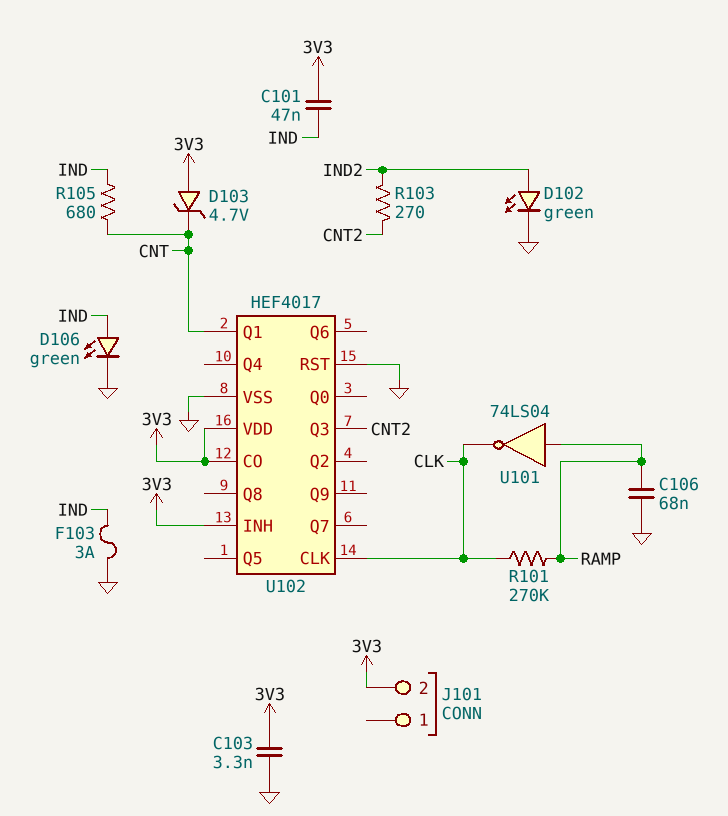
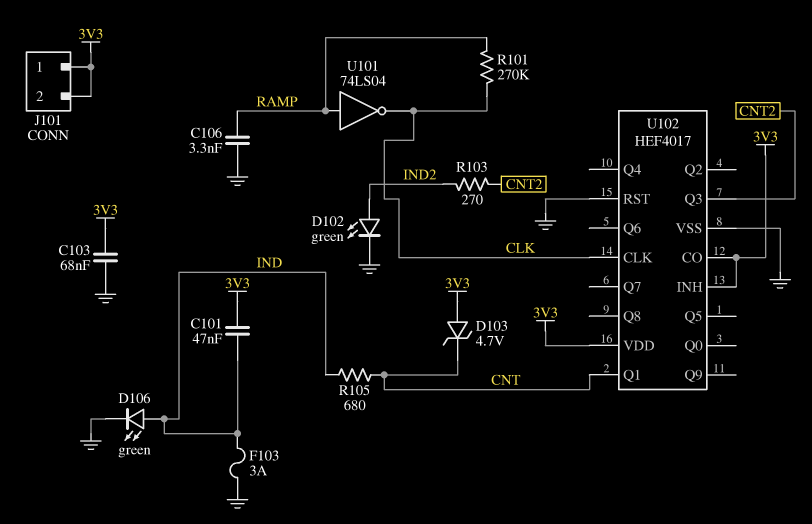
C103: 3.3nF (3V3, GND) -> 68nF (3V3, GND)
C106: 68nF (GND, RAMP) -> 3.3nF (GND, RAMP)
J101 pin 1: none -> 3V3

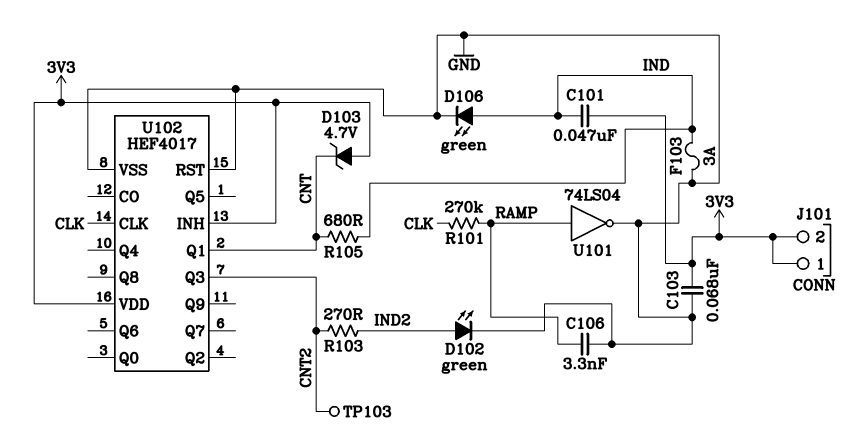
TP103: none -> test point (CNT2)
U101: NOT 74LS04 (in RAMP, out CLK) -> NOT 74LS04 (in RAMP, out GND)
U102 pin CO: 3V3 -> none

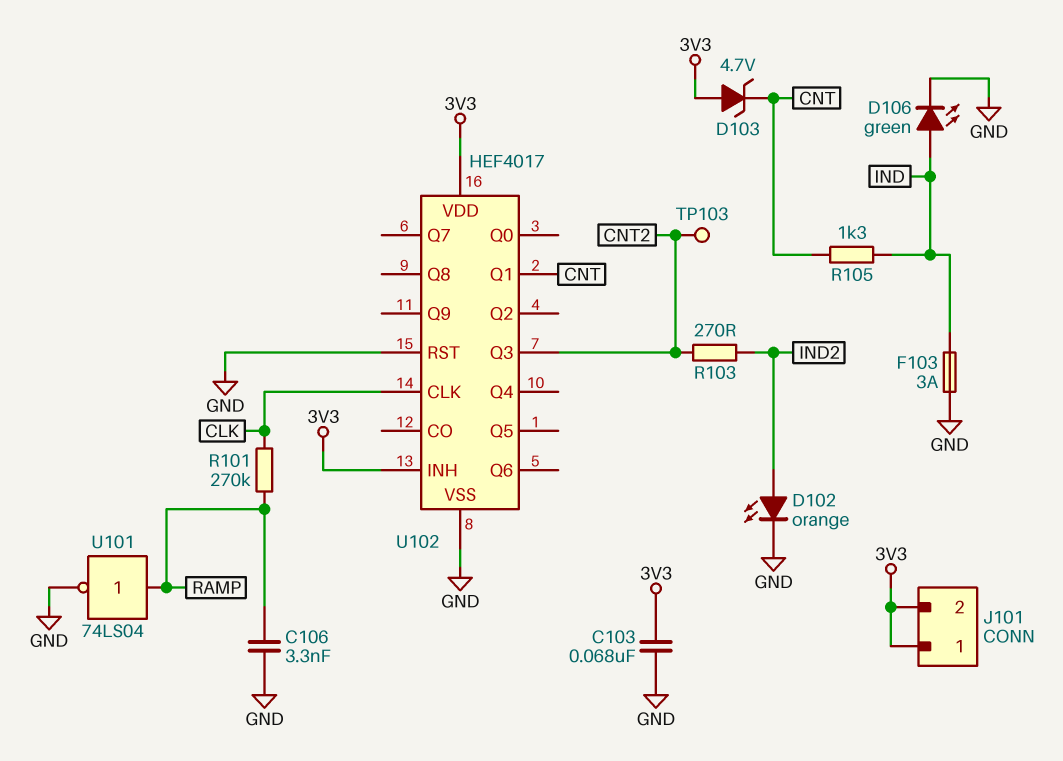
C101: 47nF (3V3, IND) -> none
D102: LED green (A IND2, K GND) -> LED orange (A IND2, K GND)
R105: 680 (CNT, IND) -> 1.3k (CNT, IND)

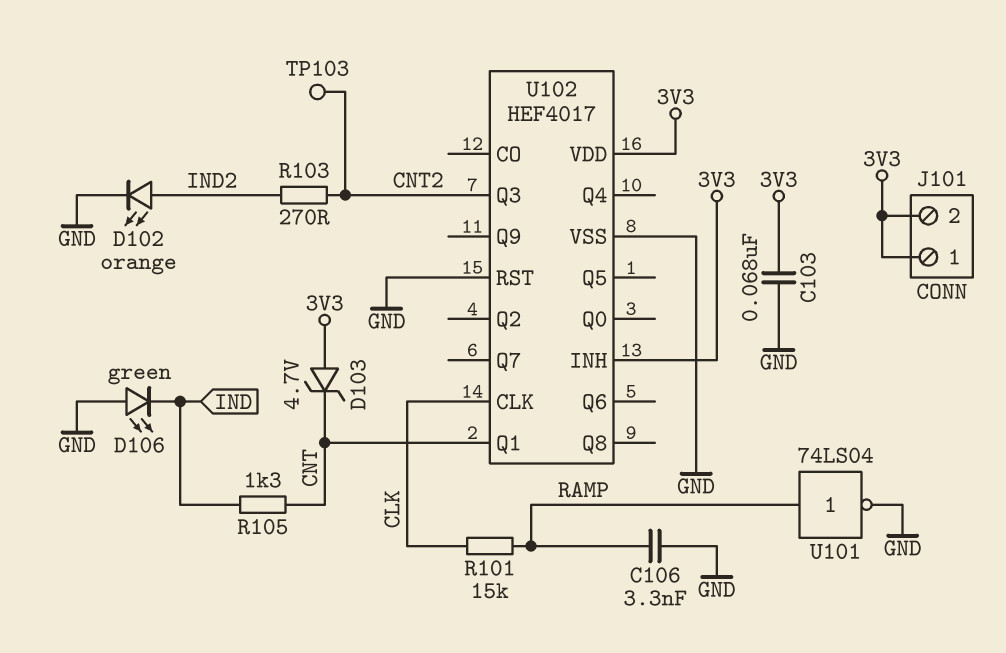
D106: LED green (A IND, K GND) -> LED green (A GND, K IND)
F103: 3A (GND, IND) -> none
R101: 270k (CLK, RAMP) -> 15k (CLK, RAMP)

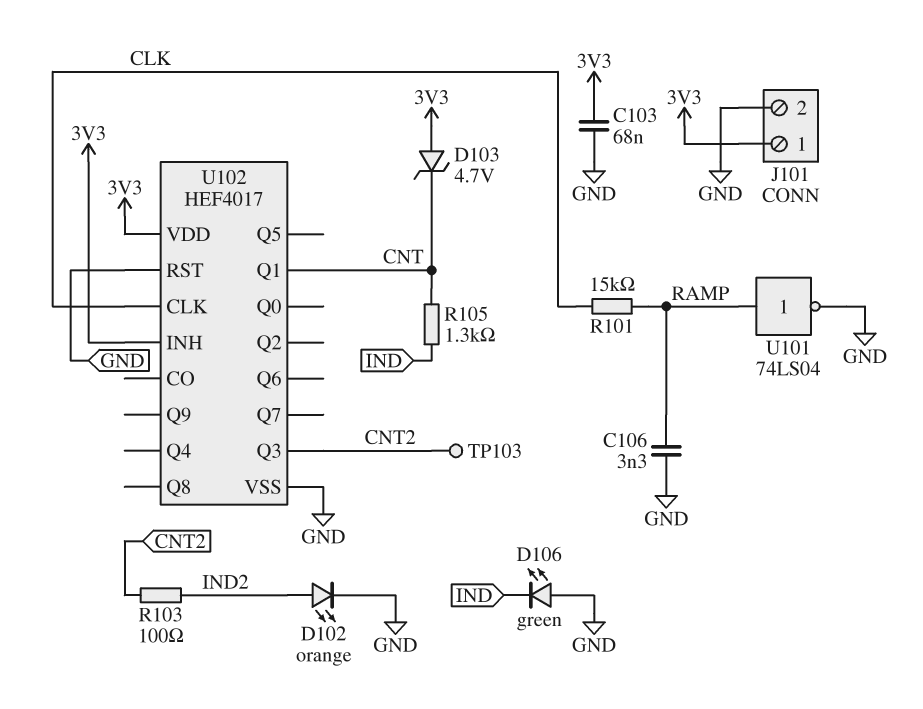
J101 pin 2: 3V3 -> GND
R103: 270 (CNT2, IND2) -> 100 (CNT2, IND2)

